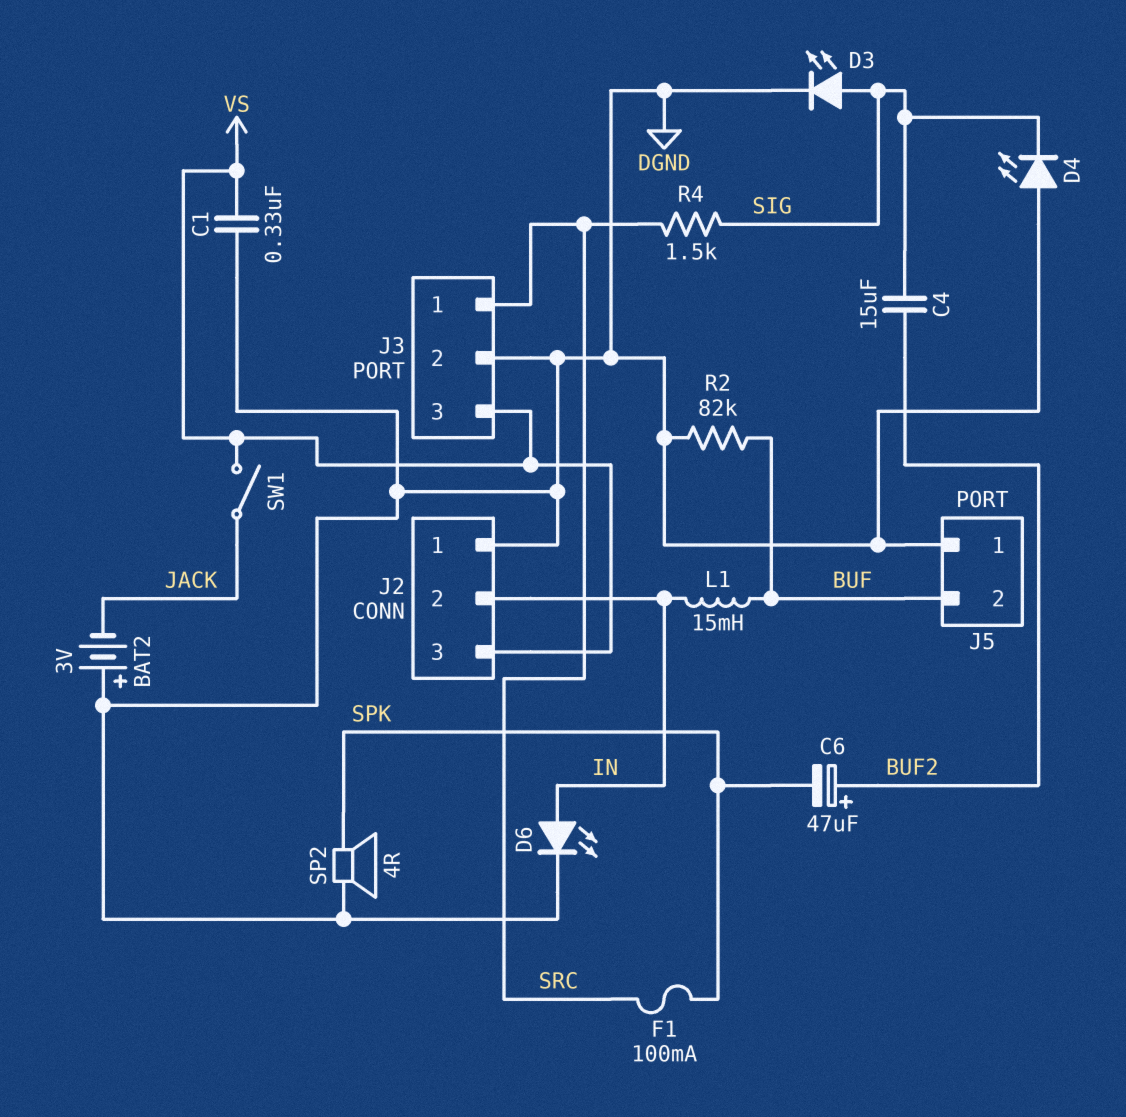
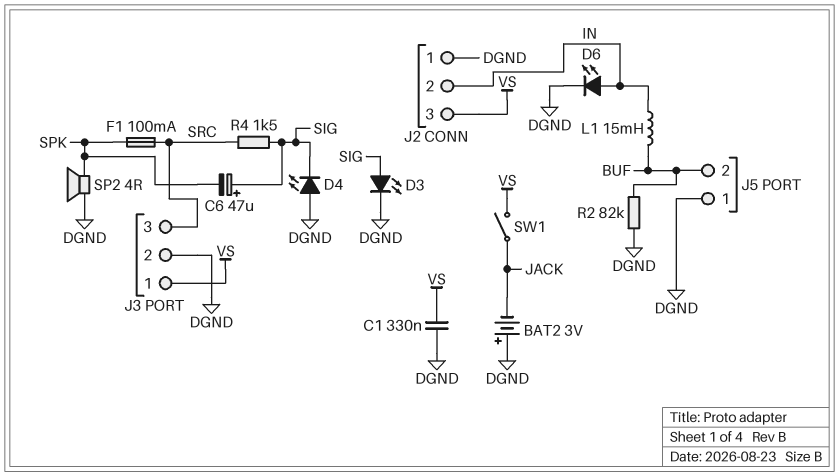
C4: 15uF (BUF2, SIG) -> none
C6: 47uF (plus BUF2, minus SPK) -> 47uF (plus SIG, minus SPK)
J3 pin 1: SRC -> VS
J3 pin 3: VS -> SRC

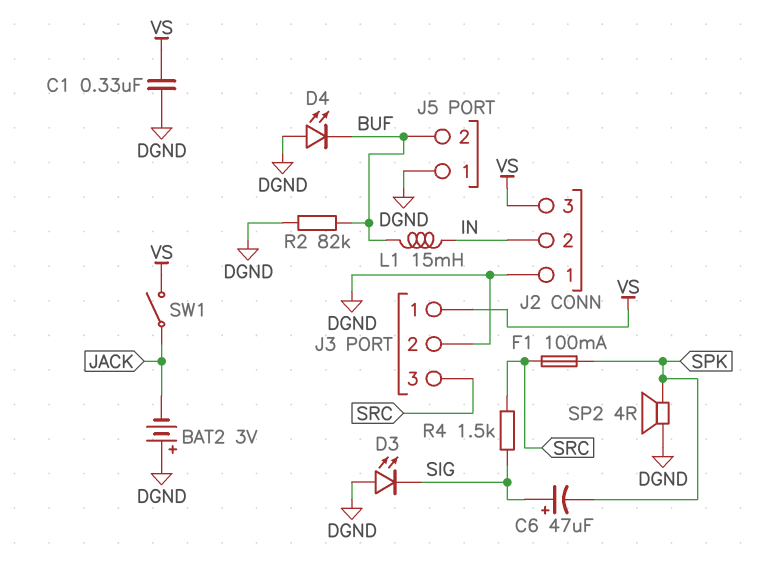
D3: LED (A SIG, K DGND) -> LED (A DGND, K SIG)
D4: LED (A DGND, K SIG) -> LED (A DGND, K BUF)
D6: LED (A IN, K DGND) -> none

